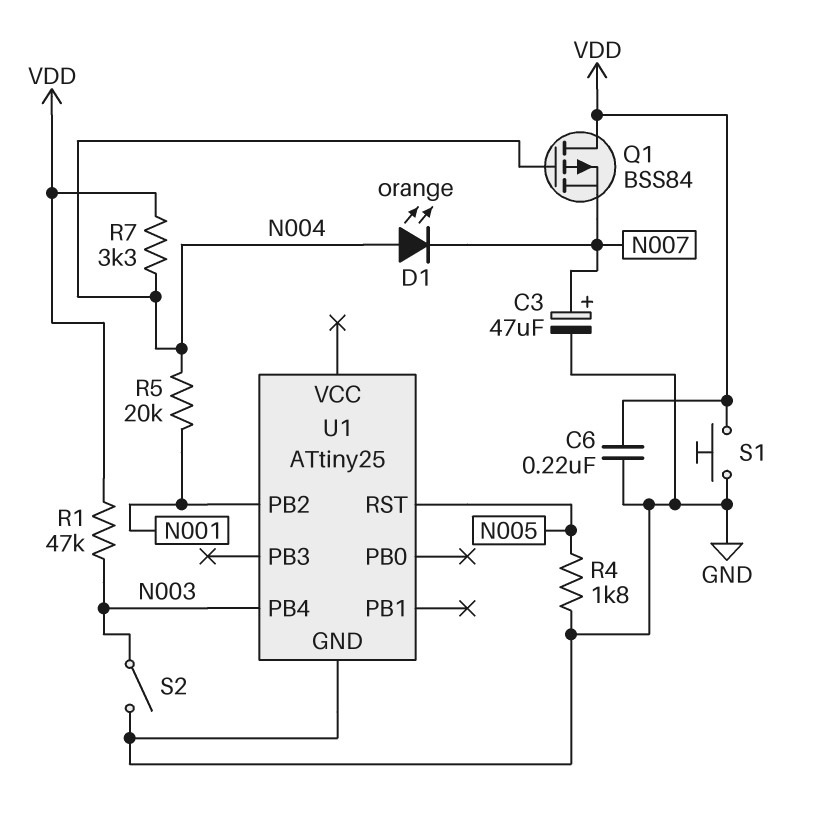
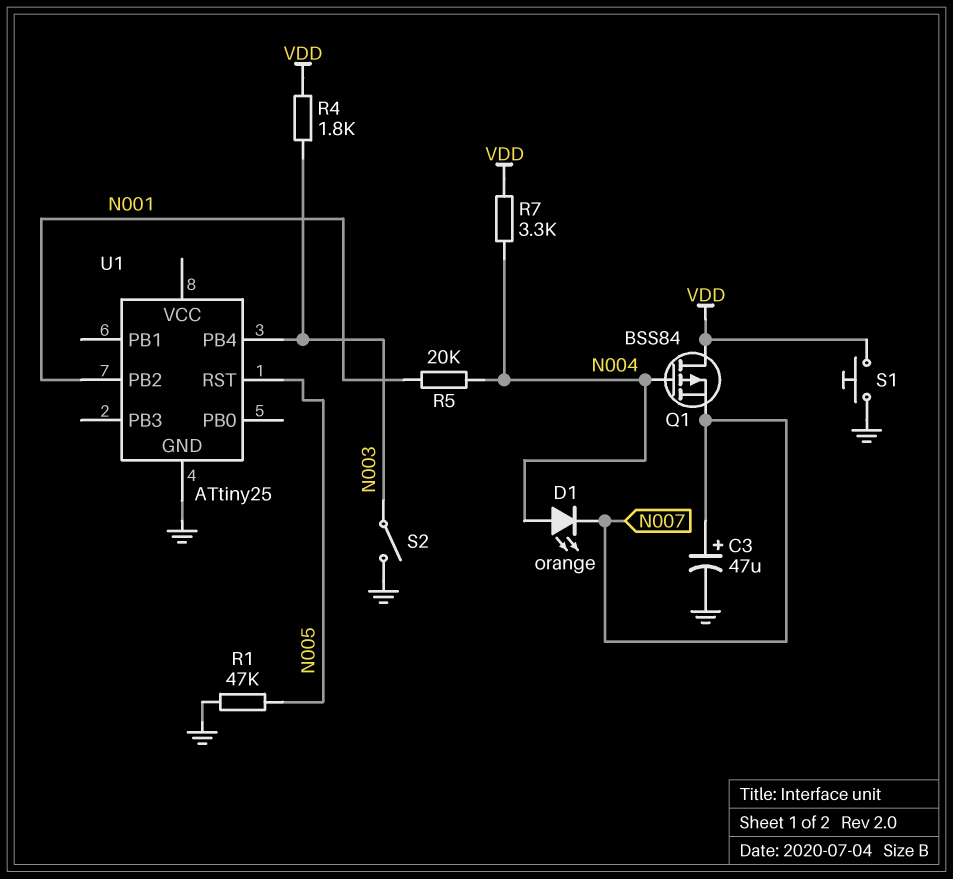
C6: 220nF (GND, VDD) -> none
R1: 47k (N003, VDD) -> 47k (GND, N005)
R4: 1.8k (GND, N005) -> 1.8k (N003, VDD)

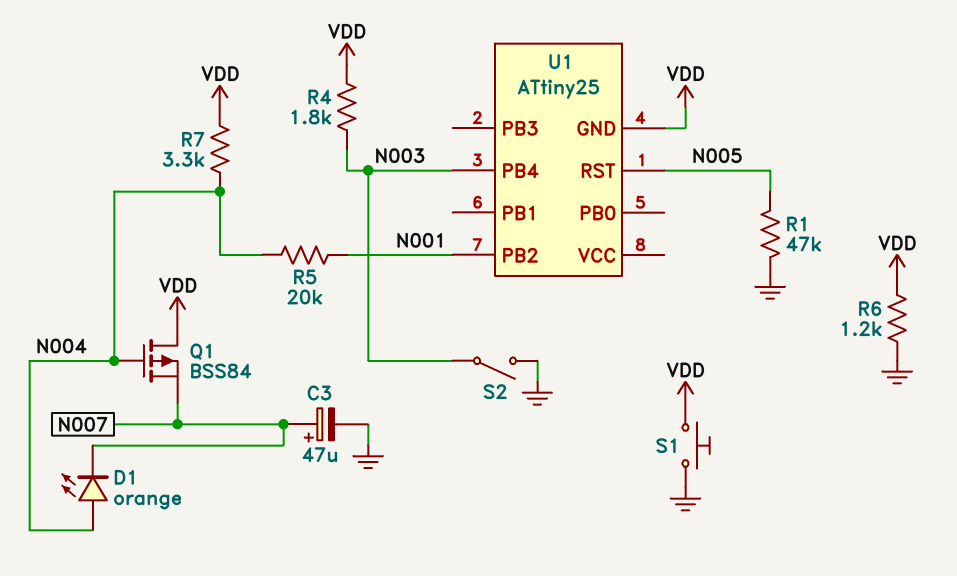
R6: none -> 1.2k (GND, VDD)
U1 pin GND: GND -> VDD

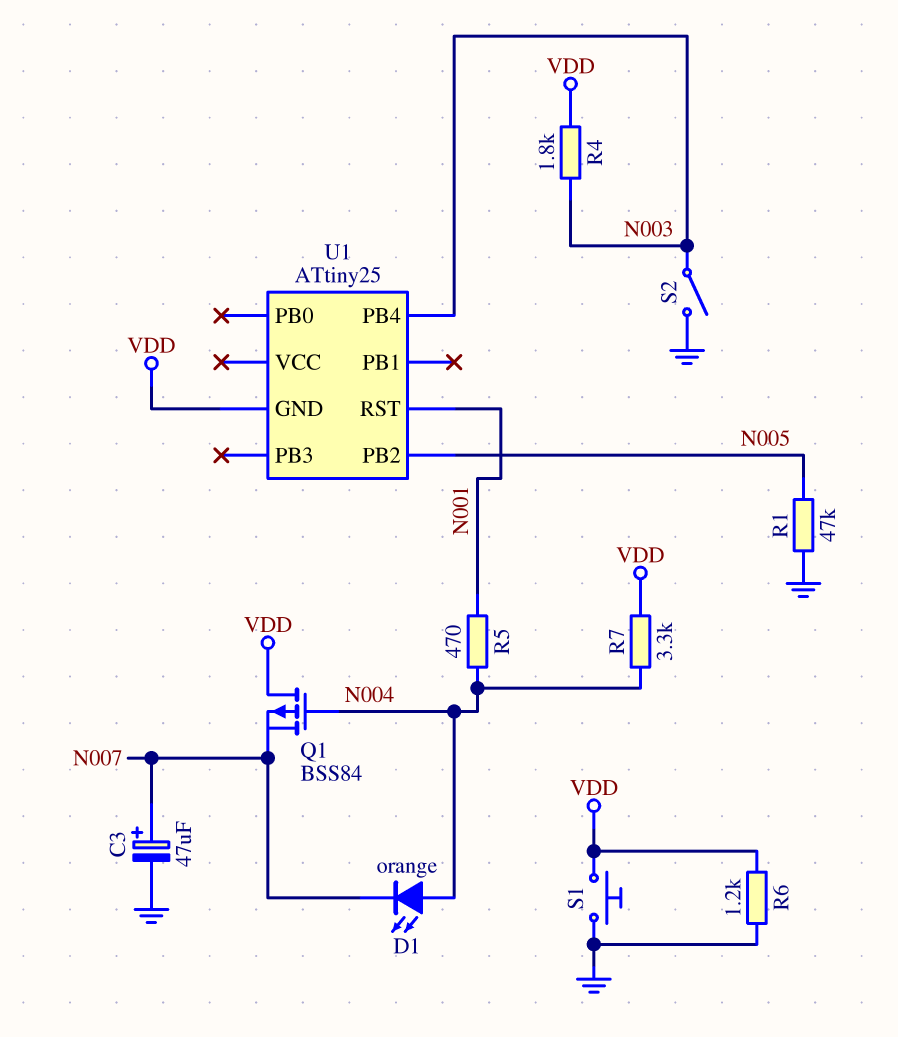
R5: 20k (N001, N004) -> 470 (N001, N004)
U1 pin PB2: N001 -> N005
U1 pin RST: N005 -> N001

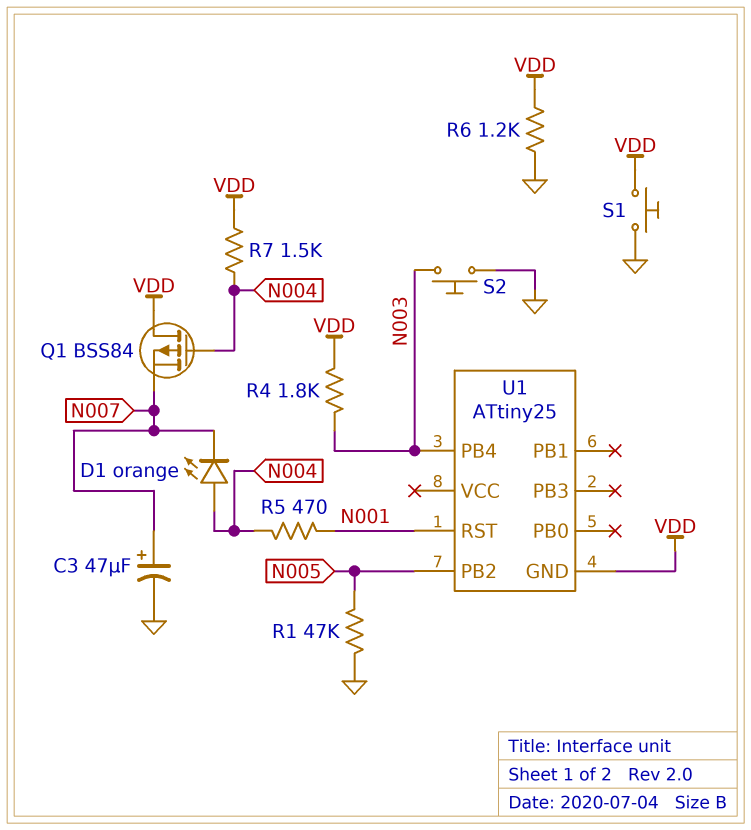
R7: 3.3k (N004, VDD) -> 1.5k (N004, VDD)
S2: switch (GND, N003) -> button (GND, N003)

